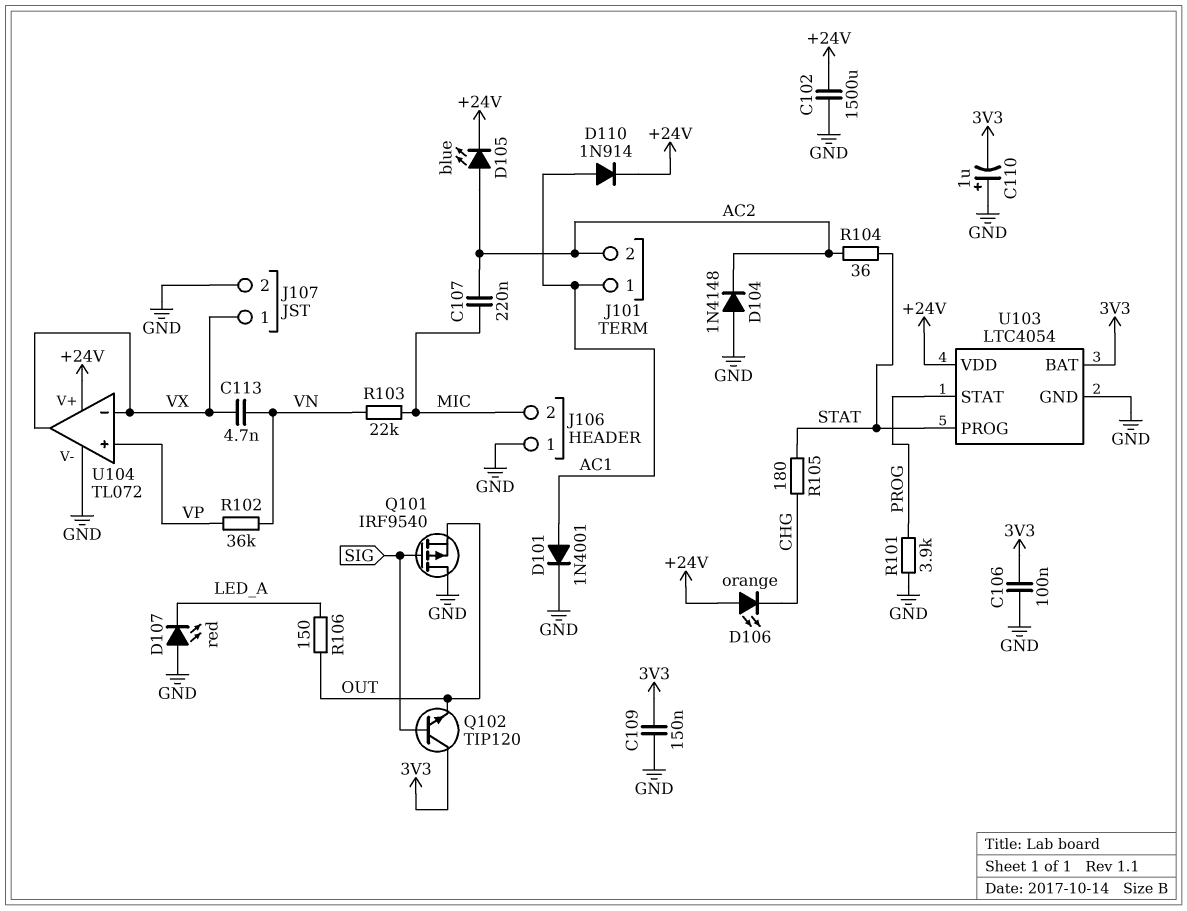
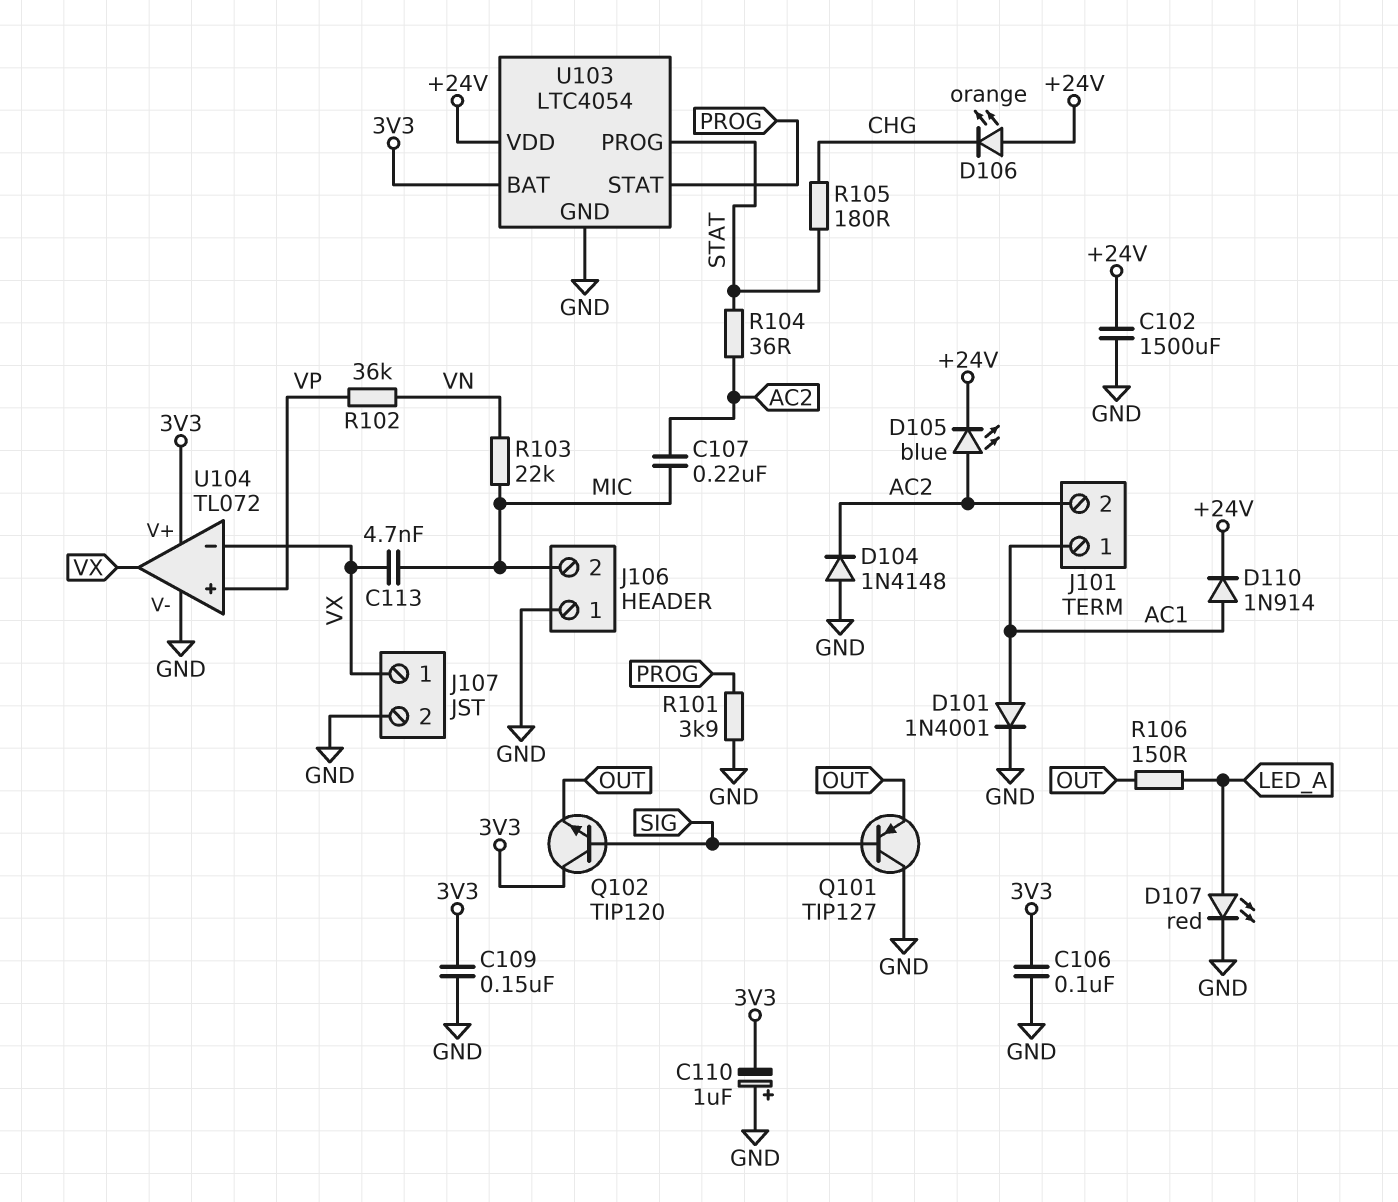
C113: 4.7nF (VN, VX) -> 4.7nF (MIC, VX)
D107: LED red (A GND, K LED_A) -> LED red (A LED_A, K GND)
Q101: PMOS IRF9540 (G SIG, D GND, S OUT) -> PNP TIP127 (B SIG, C GND, E OUT)
U104 pin V+: +24V -> 3V3

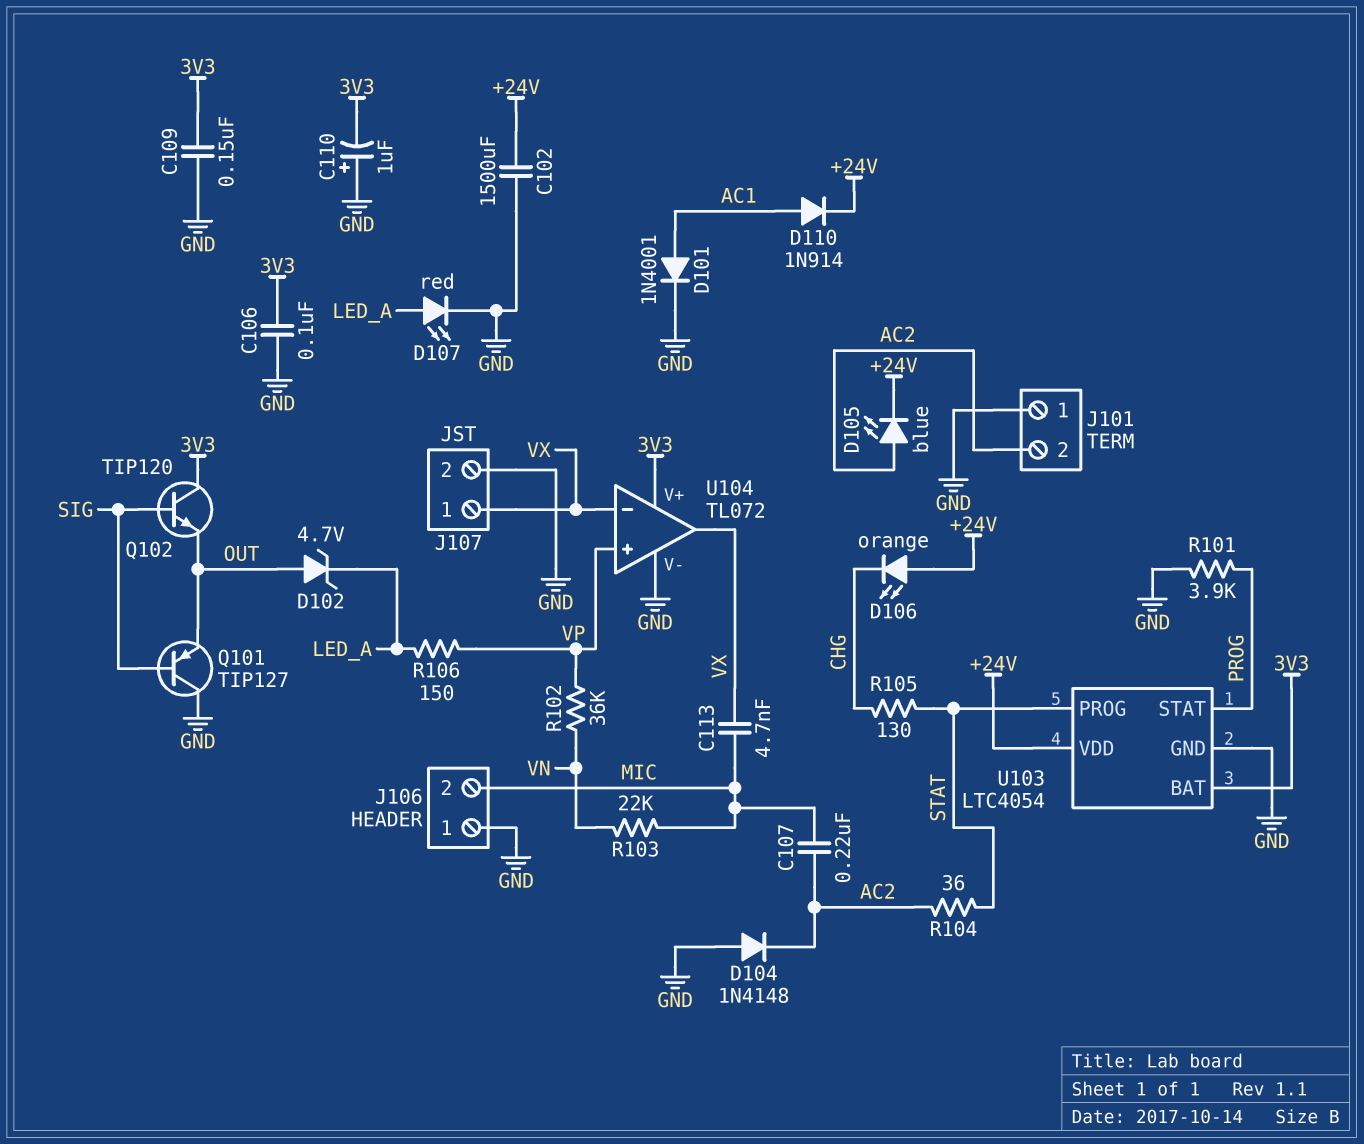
D102: none -> zener 4.7V (A OUT, K LED_A)
J101 pin 1: AC1 -> GND
R105: 180 (CHG, STAT) -> 130 (CHG, STAT)
R106: 150 (LED_A, OUT) -> 150 (LED_A, VP)

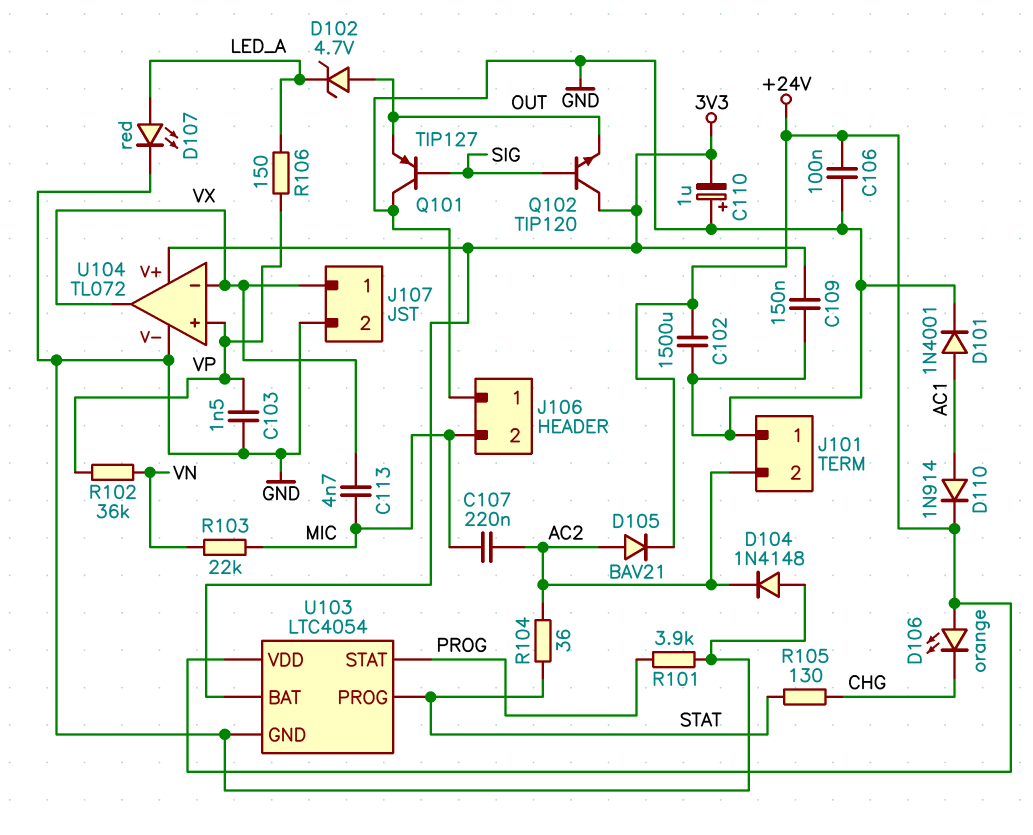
C103: none -> 1.5nF (GND, VP)
C106: 100nF (3V3, GND) -> 100nF (+24V, GND)
D105: LED blue (A AC2, K +24V) -> diode BAV21 (A AC2, K +24V)

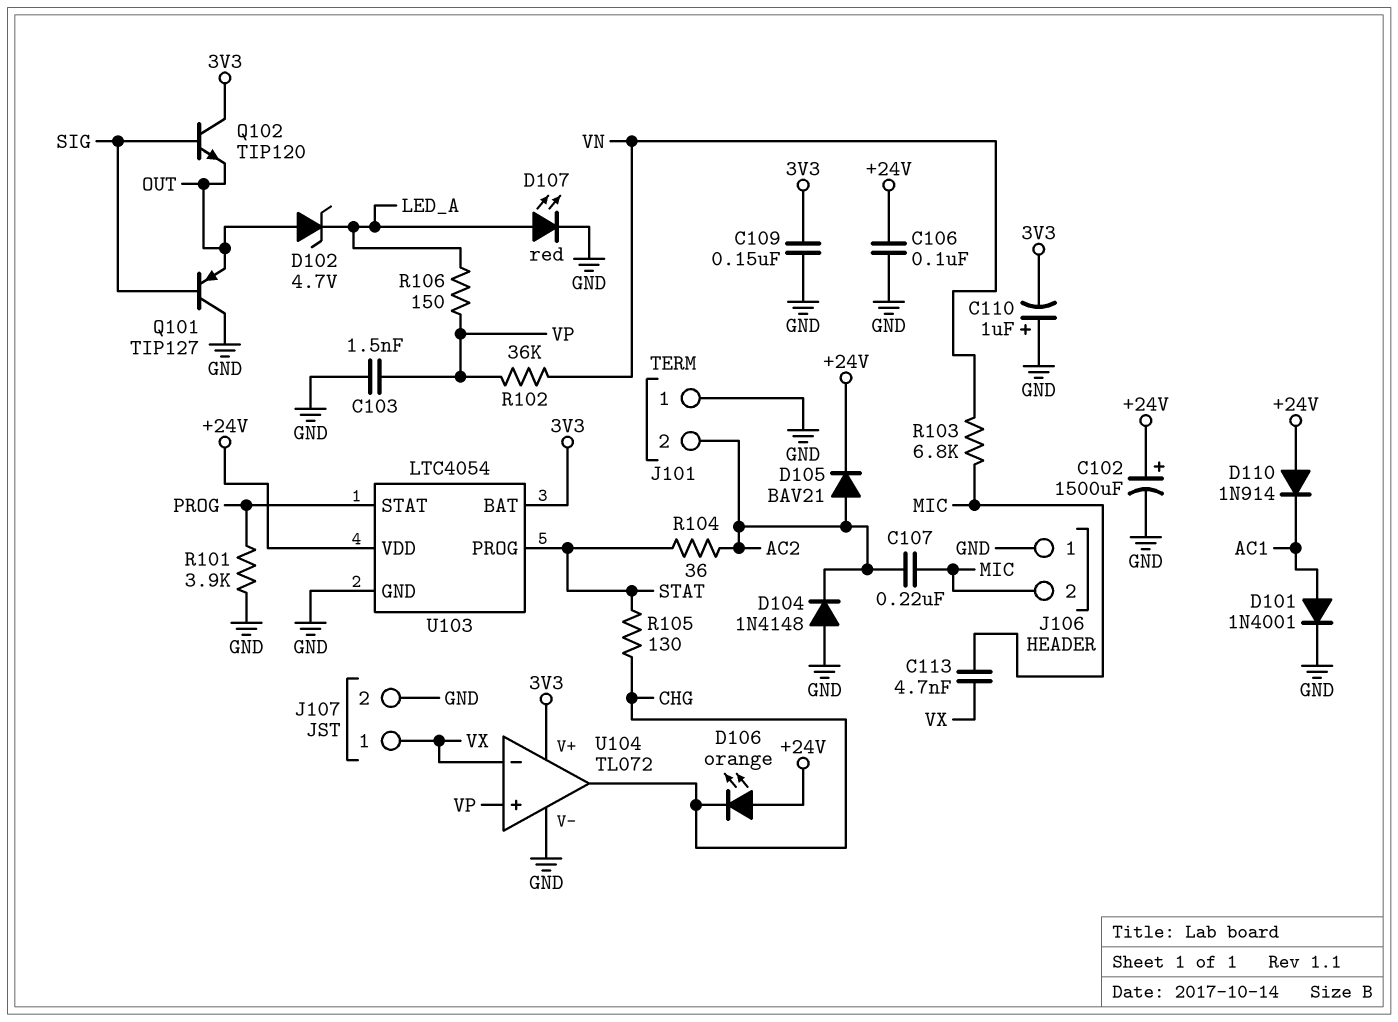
C102: 1500uF (+24V, GND) -> 1500uF (plus +24V, minus GND)
D110: diode 1N914 (A AC1, K +24V) -> diode 1N914 (A +24V, K AC1)
R103: 22k (MIC, VN) -> 6.8k (MIC, VN)
U104 pin out: VX -> CHG

